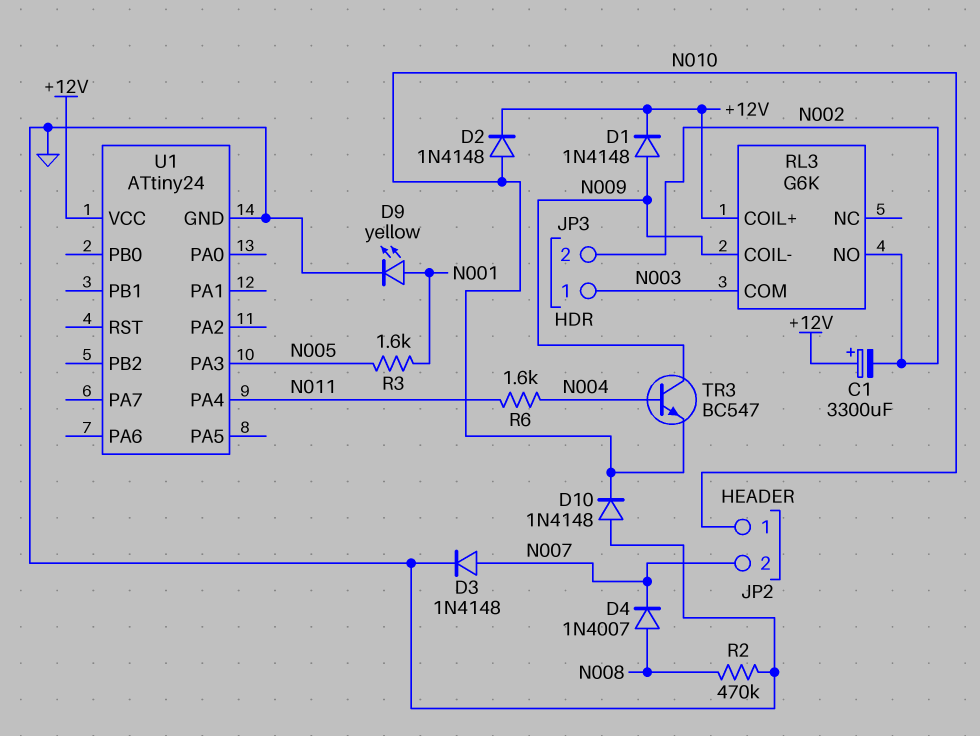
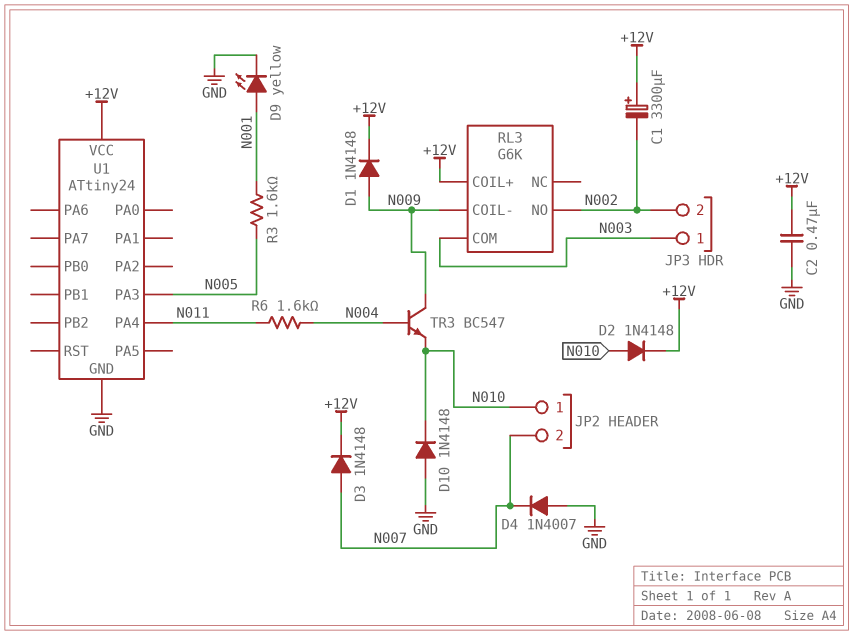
C2: none -> 470nF (+12V, GND)
D3: diode 1N4148 (A N007, K GND) -> diode 1N4148 (A N007, K +12V)
D4: diode 1N4007 (A N008, K N007) -> diode 1N4007 (A GND, K N007)
R2: 470k (GND, N008) -> none

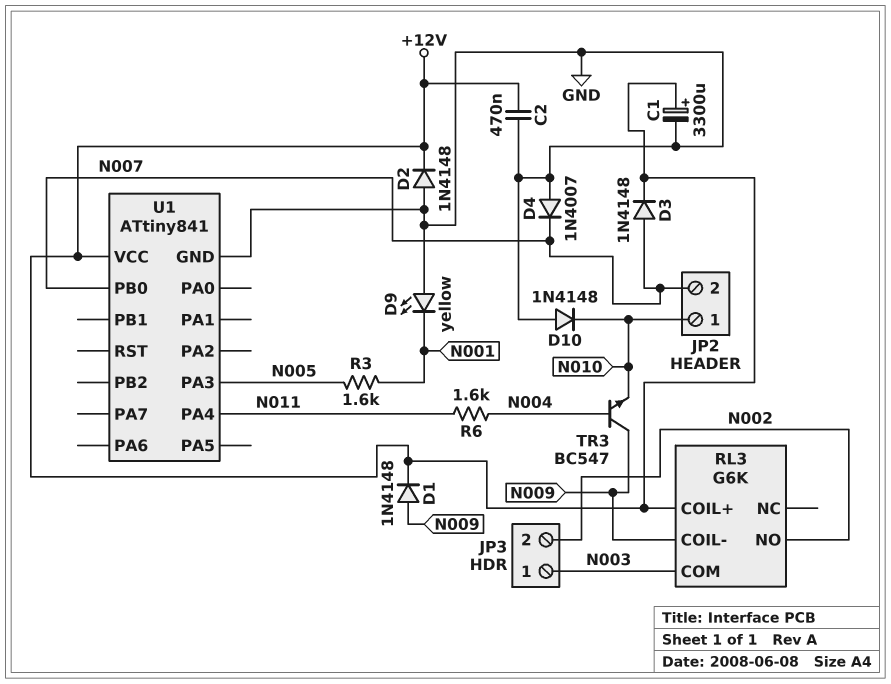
C1: 3300uF (plus +12V, minus N002) -> 3300uF (plus +12V, minus GND)
D2: diode 1N4148 (A N010, K +12V) -> diode 1N4148 (A GND, K +12V)
D9: LED yellow (A N001, K GND) -> LED yellow (A GND, K N001)
U1: ATtiny24 -> ATtiny841
U1 pin PB0: none -> N007

